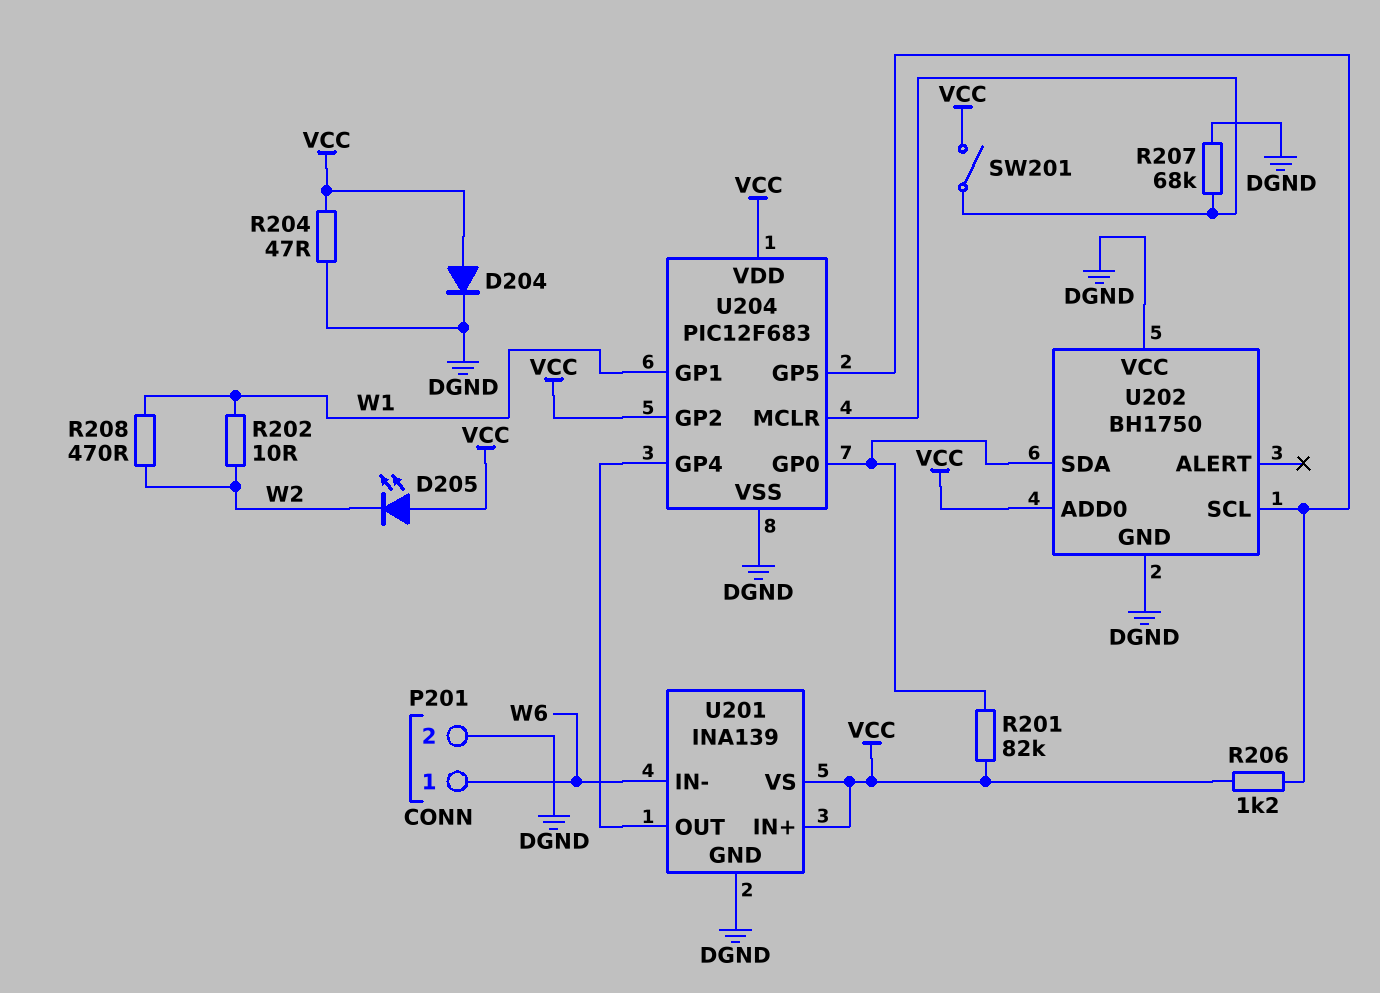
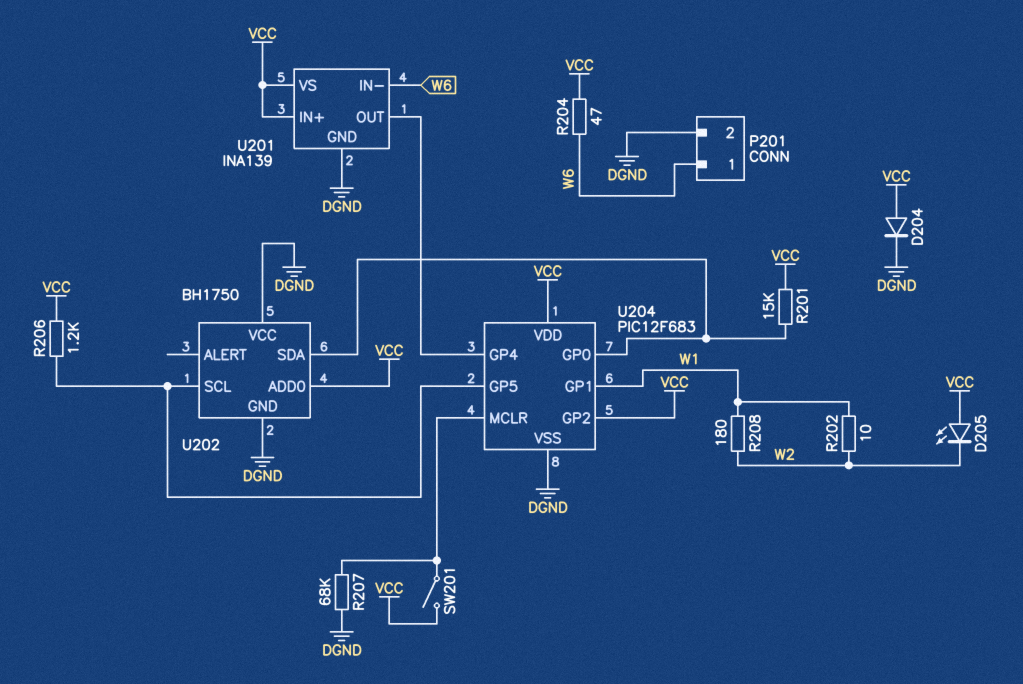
R201: 82k (U202/SDA, VCC) -> 15k (U202/SDA, VCC)
R204: 47 (DGND, VCC) -> 47 (VCC, W6)
R208: 470 (W1, W2) -> 180 (W1, W2)

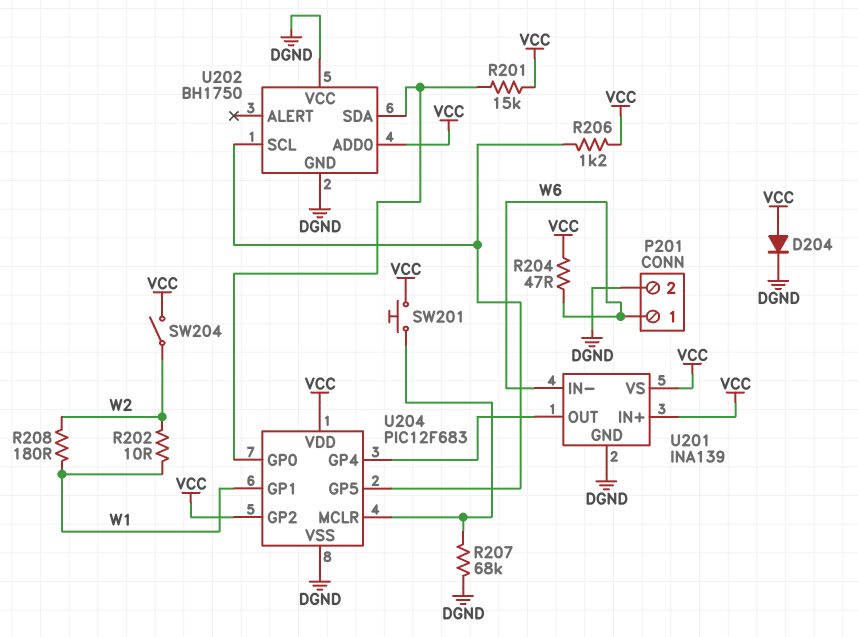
D205: LED (A VCC, K W2) -> none
SW201: switch (U204/MCLR, VCC) -> button (U204/MCLR, VCC)
SW204: none -> switch (VCC, W2)

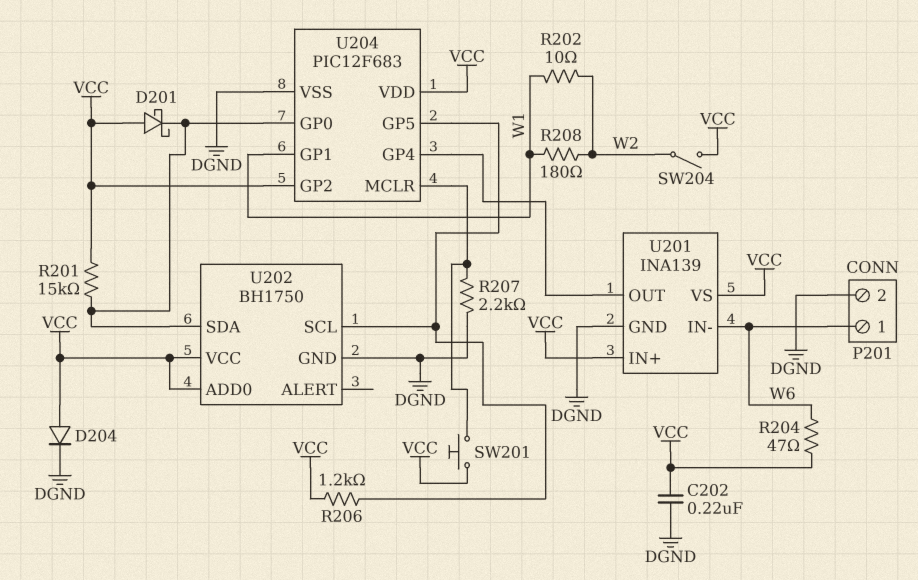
C202: none -> 220nF (DGND, VCC)
D201: none -> schottky (A VCC, K U202/SDA)
R207: 68k (DGND, U204/MCLR) -> 2.2k (DGND, U204/MCLR)
U202 pin VCC: DGND -> VCC

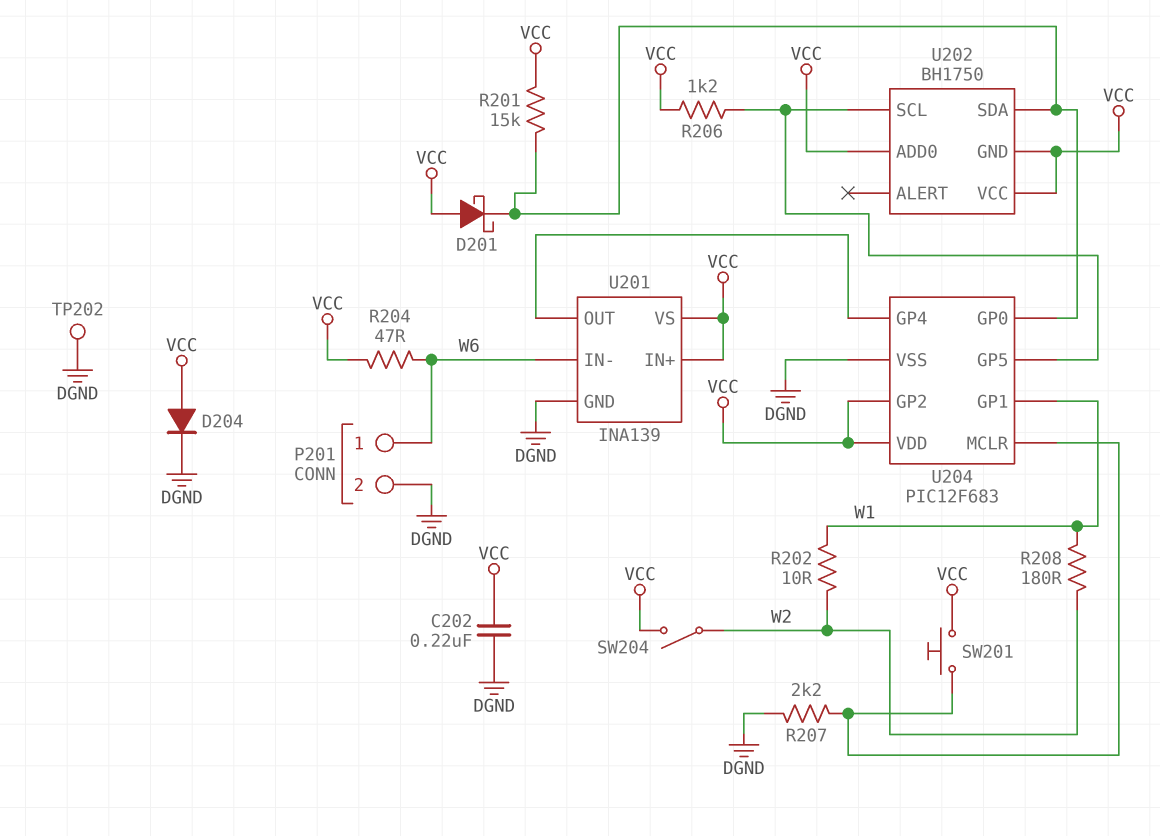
TP202: none -> test point (DGND)
U202 pin GND: DGND -> VCC

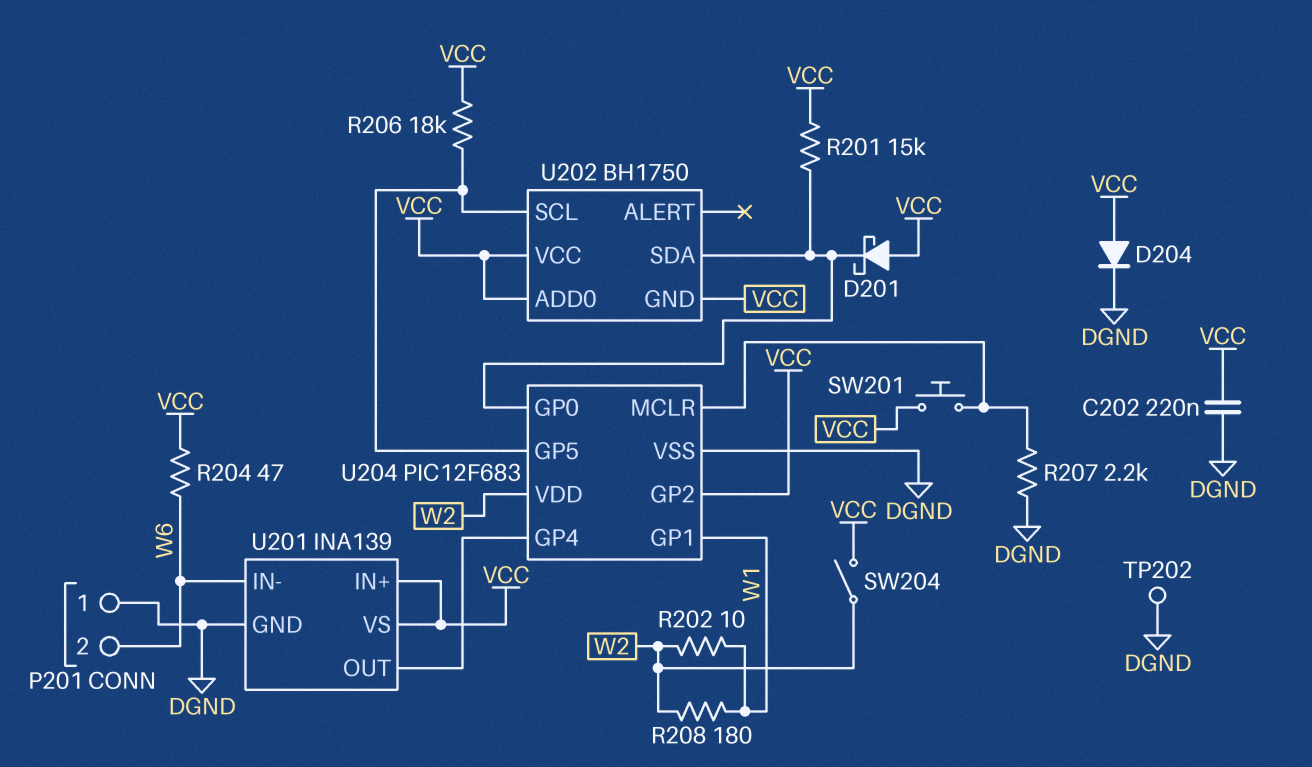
P201 pin 1: W6 -> DGND
P201 pin 2: DGND -> W6
R206: 1.2k (U202/SCL, VCC) -> 18k (U202/SCL, VCC)
U204 pin VDD: VCC -> W2

